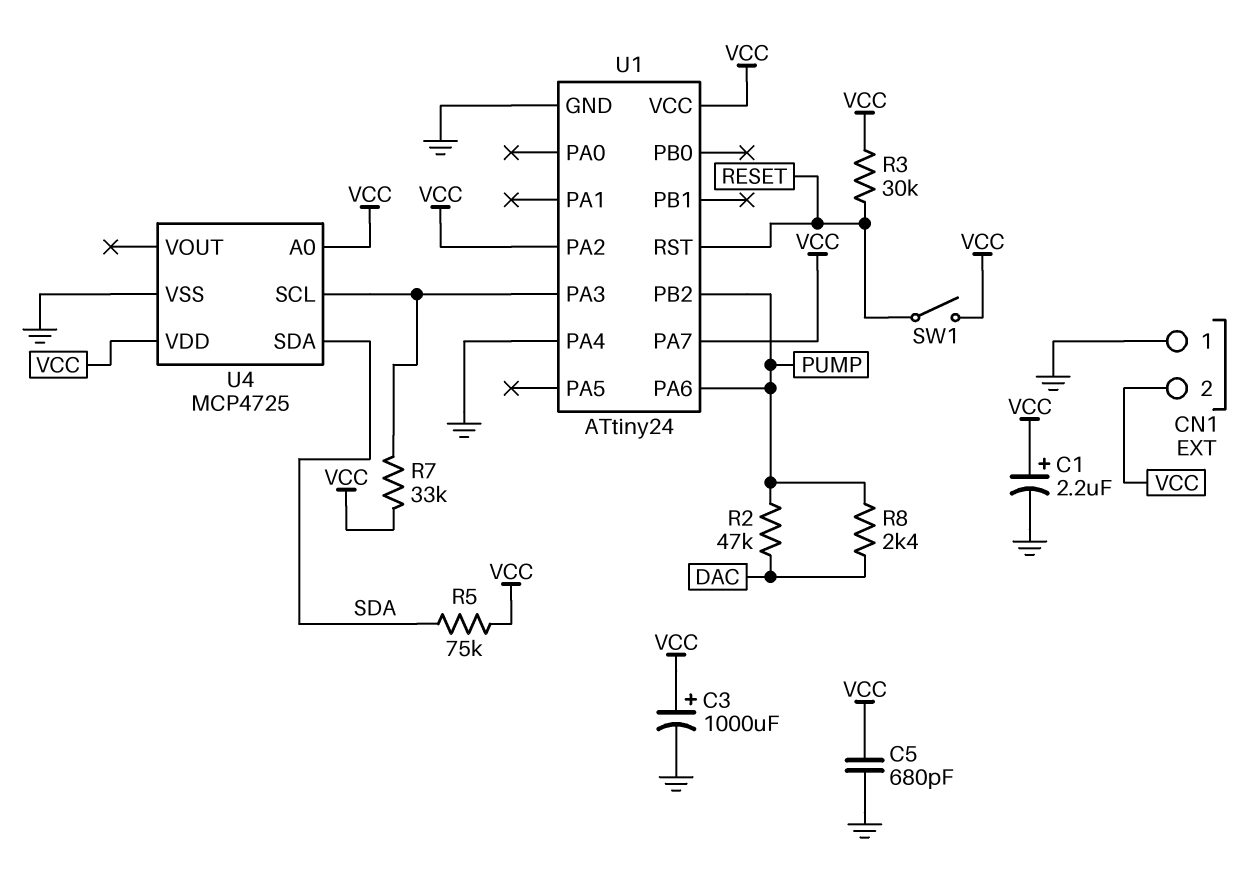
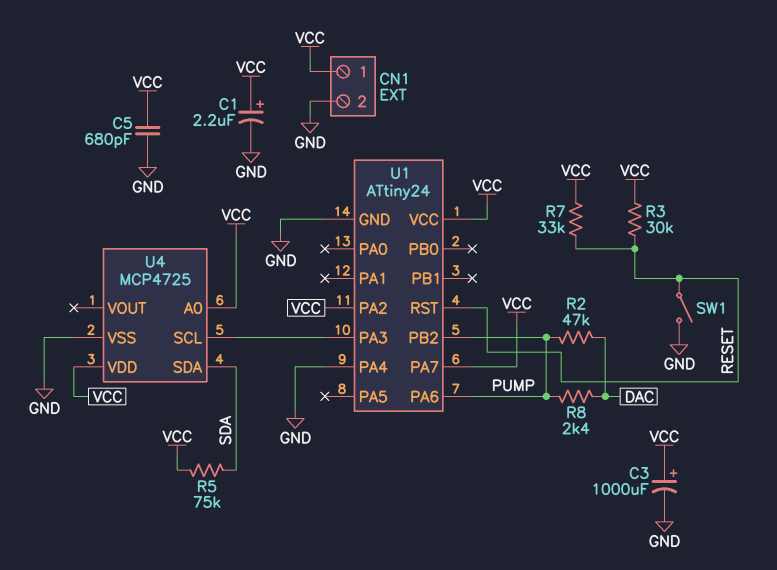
CN1 pin 1: GND -> VCC
CN1 pin 2: VCC -> GND
R7: 33k (U1/PA3, VCC) -> 33k (RESET, VCC)
SW1: switch (RESET, VCC) -> switch (GND, RESET)

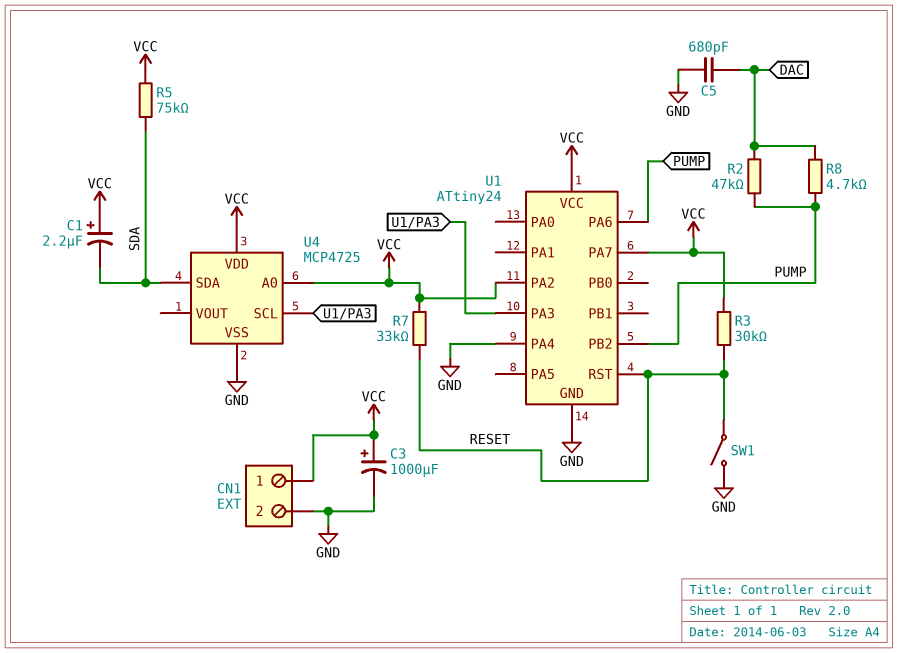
C1: 2.2uF (plus VCC, minus GND) -> 2.2uF (plus VCC, minus SDA)
C5: 680pF (GND, VCC) -> 680pF (DAC, GND)
R8: 2.4k (DAC, PUMP) -> 4.7k (DAC, PUMP)

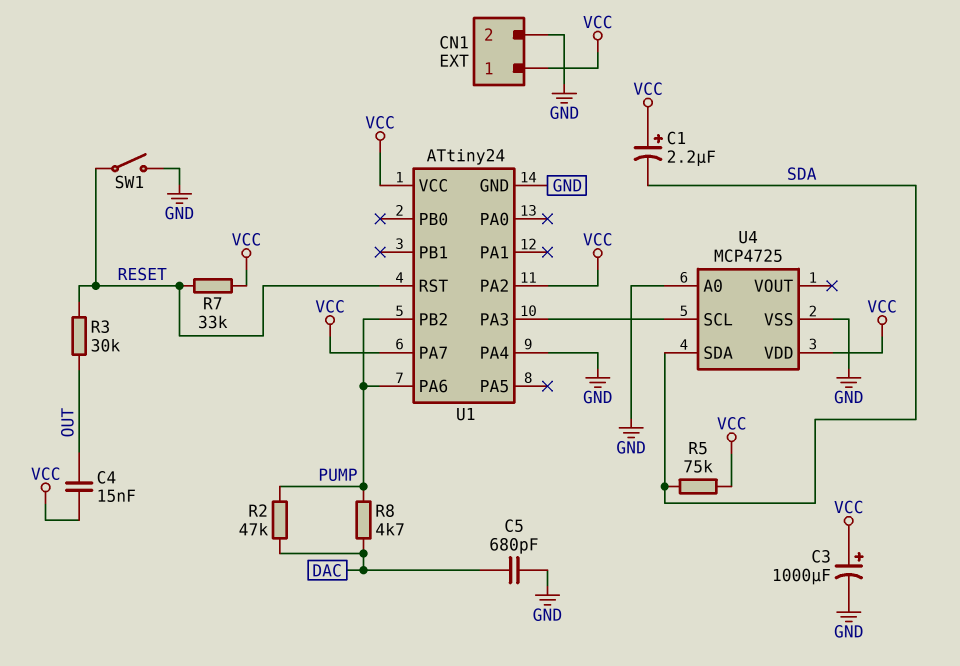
C4: none -> 15nF (OUT, VCC)
R3: 30k (RESET, VCC) -> 30k (OUT, RESET)
U4 pin A0: VCC -> GND

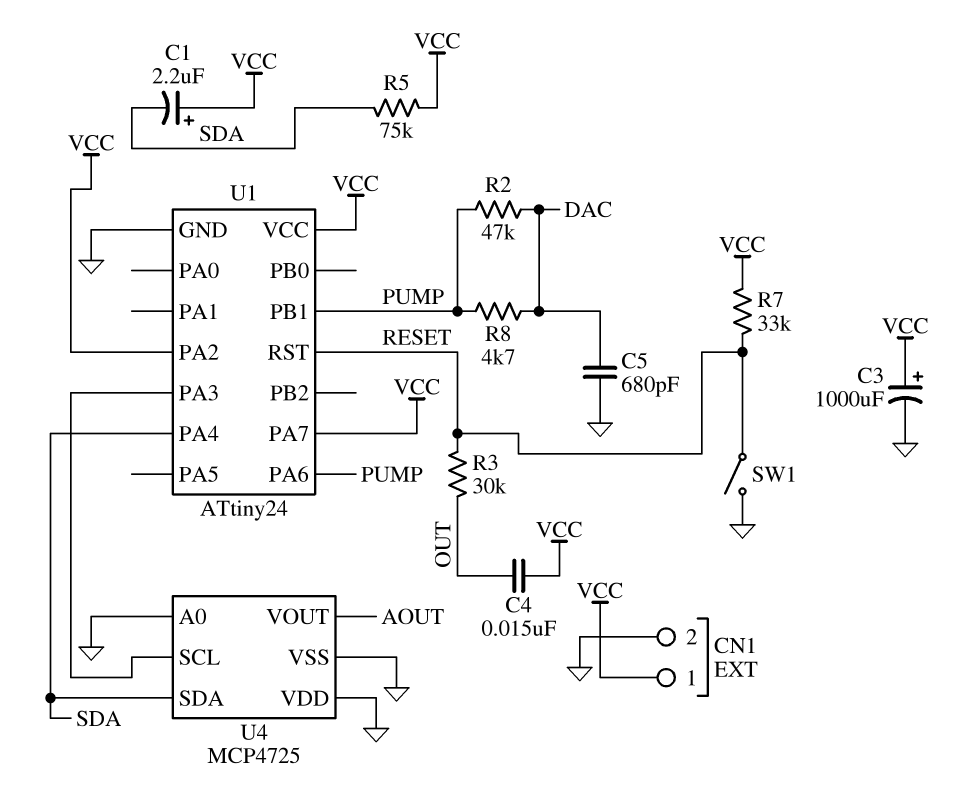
U1 pin PA4: GND -> SDA
U1 pin PB1: none -> PUMP
U1 pin PB2: PUMP -> none
U4 pin VDD: VCC -> GND
U4 pin VOUT: none -> AOUT

